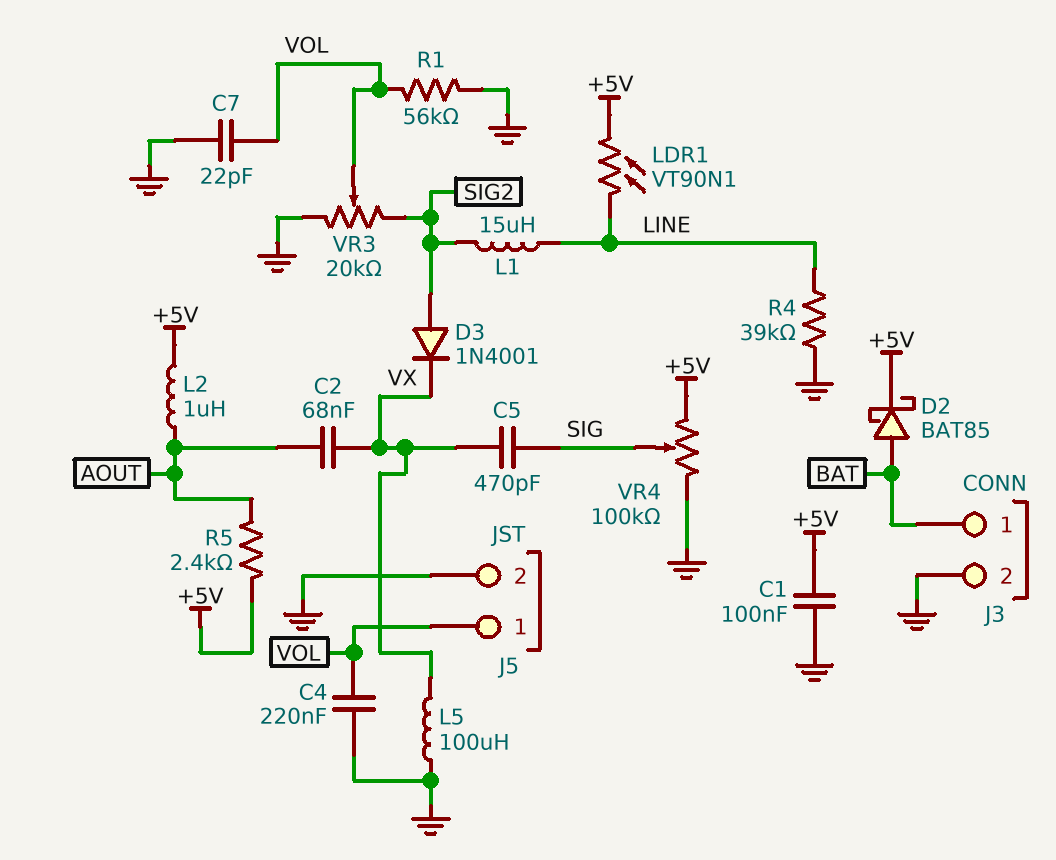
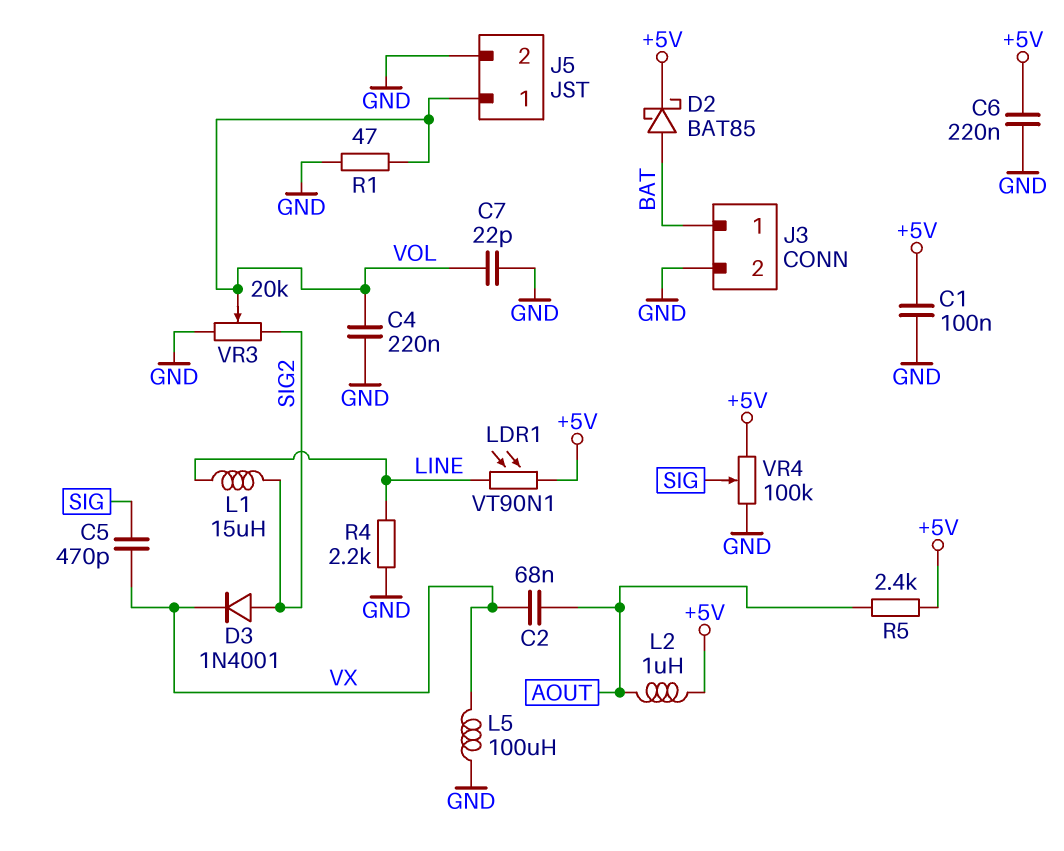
C6: none -> 220nF (+5V, GND)
R1: 56k (GND, VOL) -> 47 (GND, VOL)
R4: 39k (GND, LINE) -> 2.2k (GND, LINE)

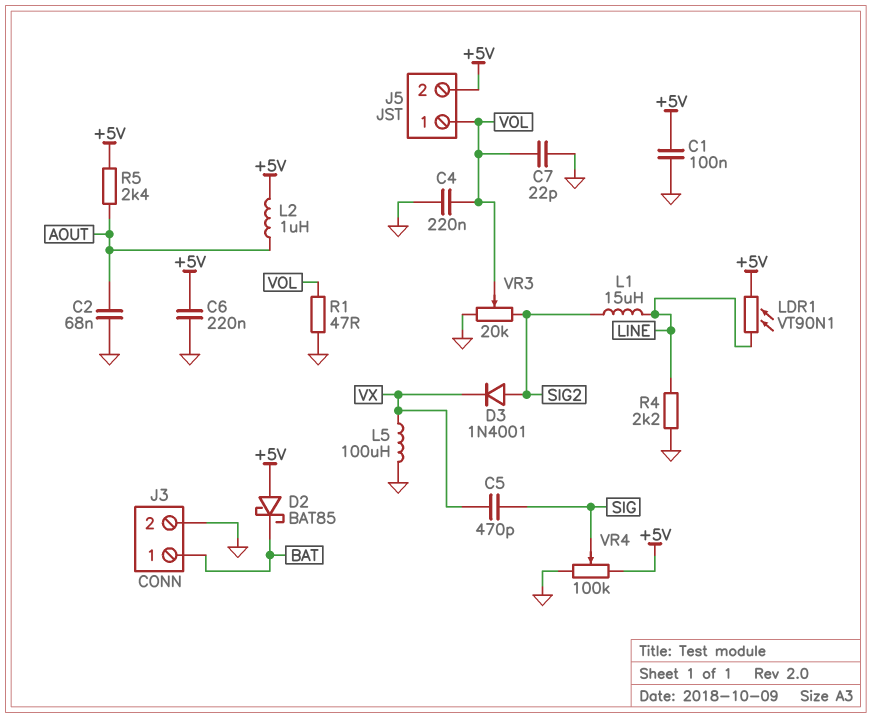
C2: 68nF (AOUT, VX) -> 68nF (AOUT, GND)
D2: schottky BAT85 (A BAT, K +5V) -> schottky BAT85 (A +5V, K BAT)
J5 pin 2: GND -> +5V

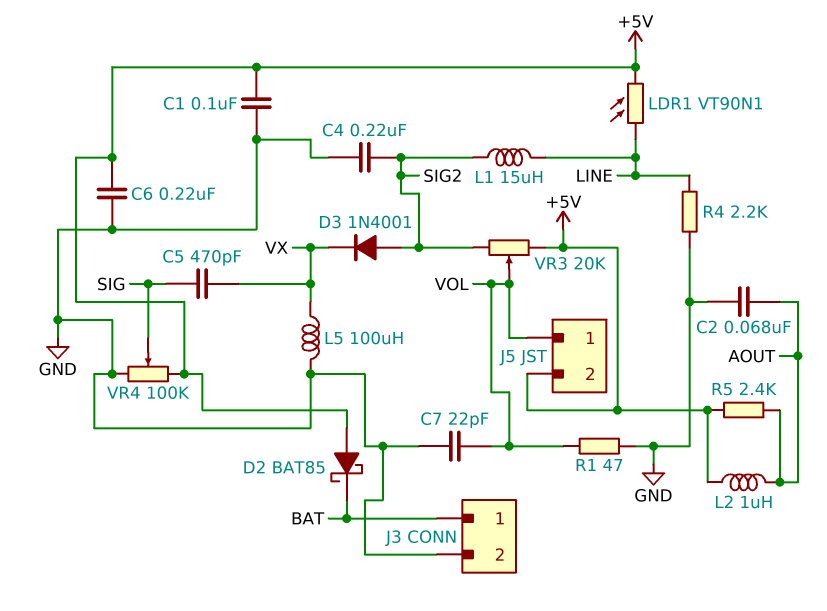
C4: 220nF (GND, VOL) -> 220nF (GND, SIG2)
VR3: 20k (GND, SIG2, wiper VOL) -> 20k (+5V, SIG2, wiper VOL)

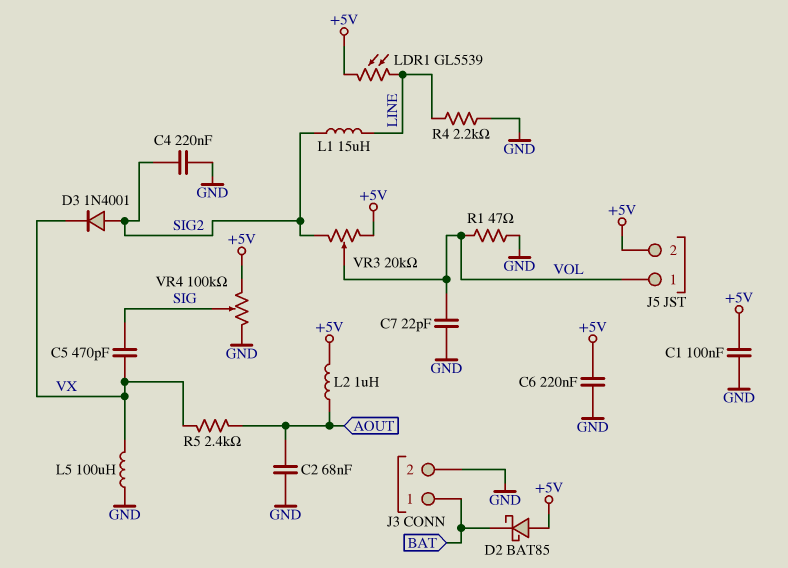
LDR1: VT90N1 (+5V, LINE) -> GL5539 (+5V, LINE)
R5: 2.4k (+5V, AOUT) -> 2.4k (AOUT, VX)

